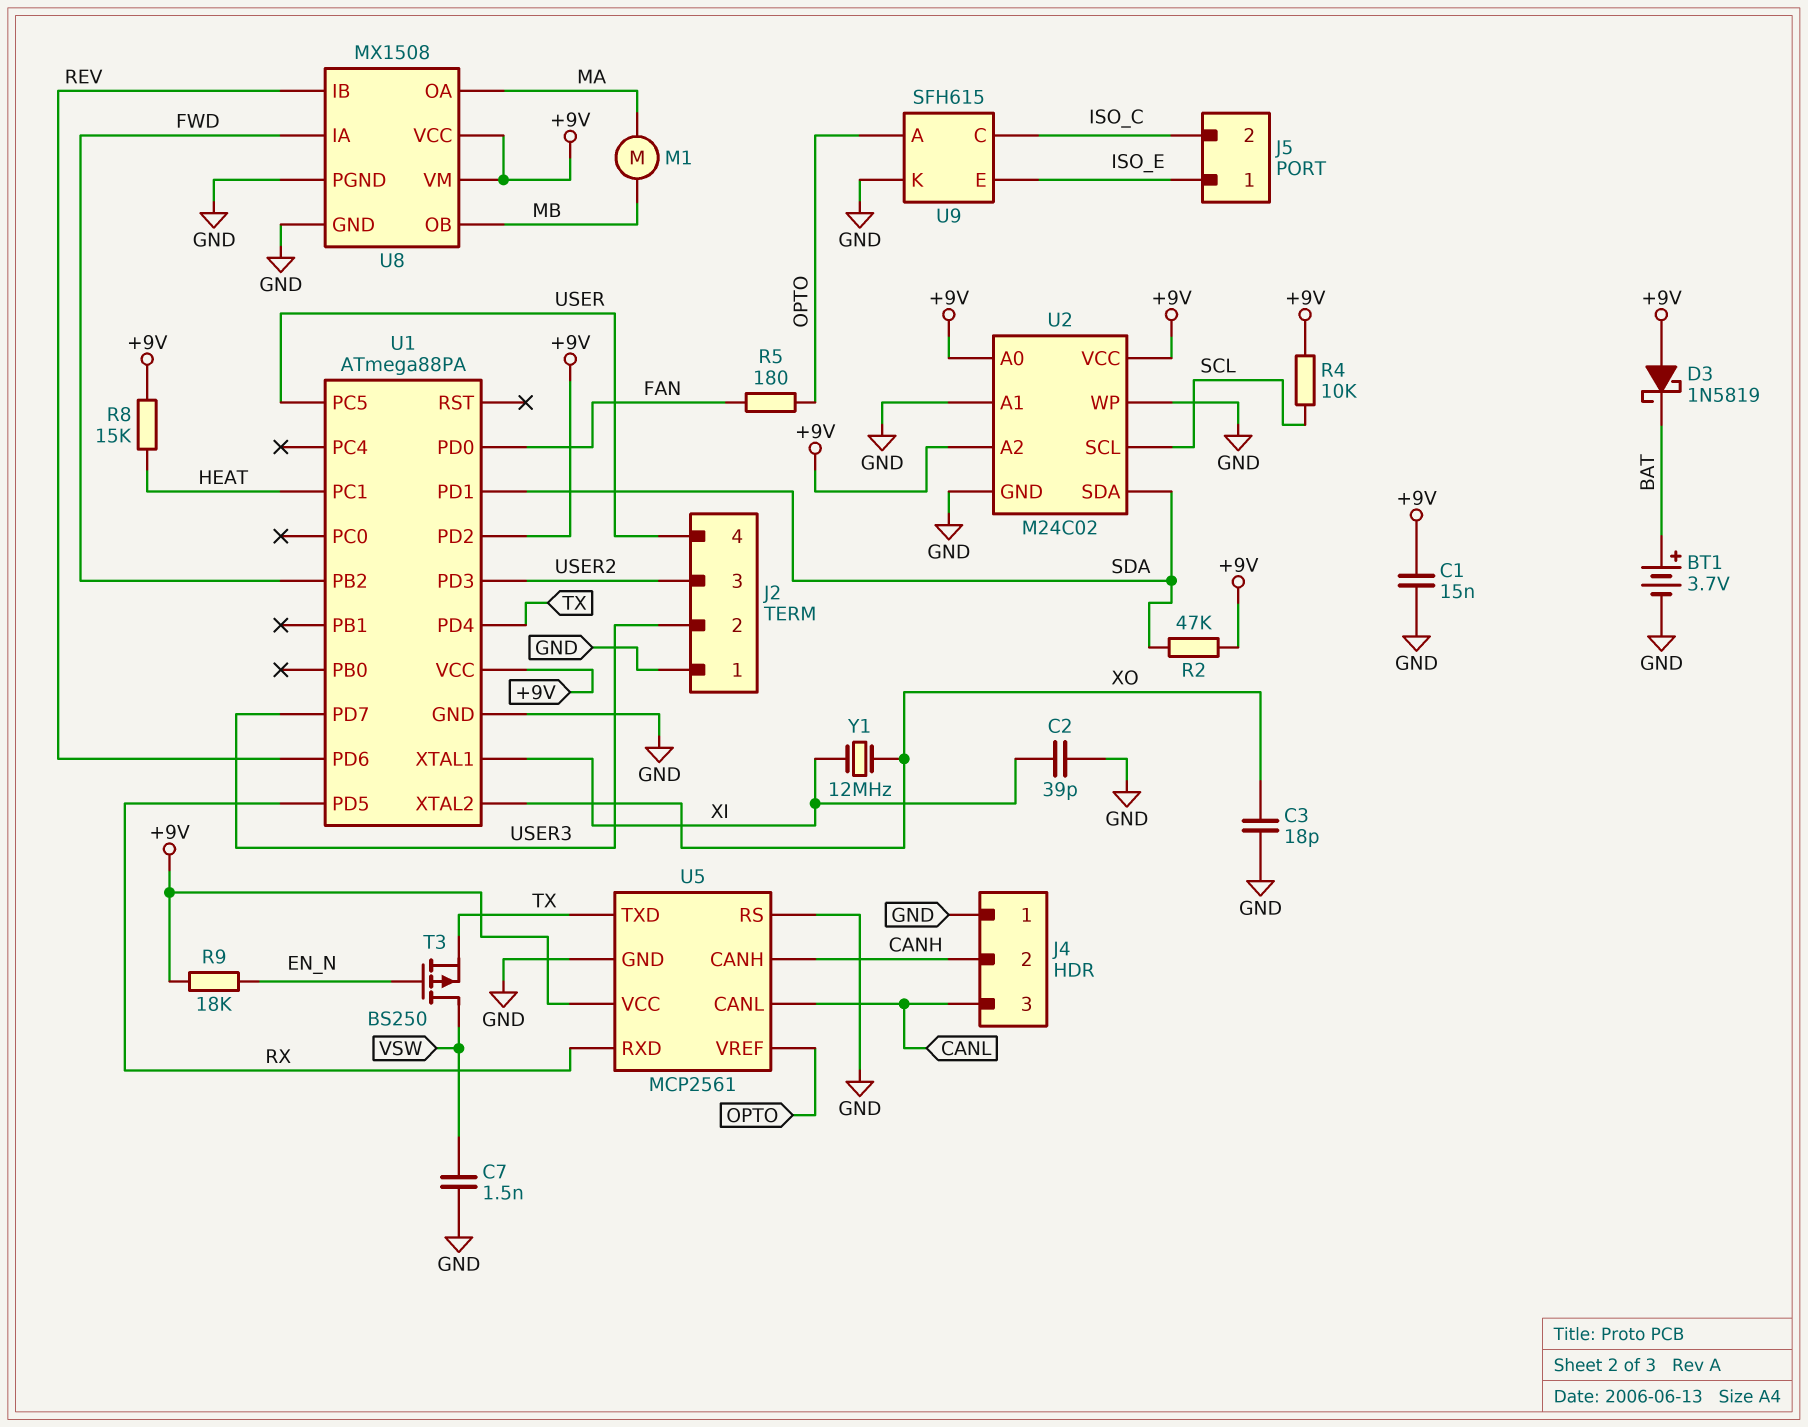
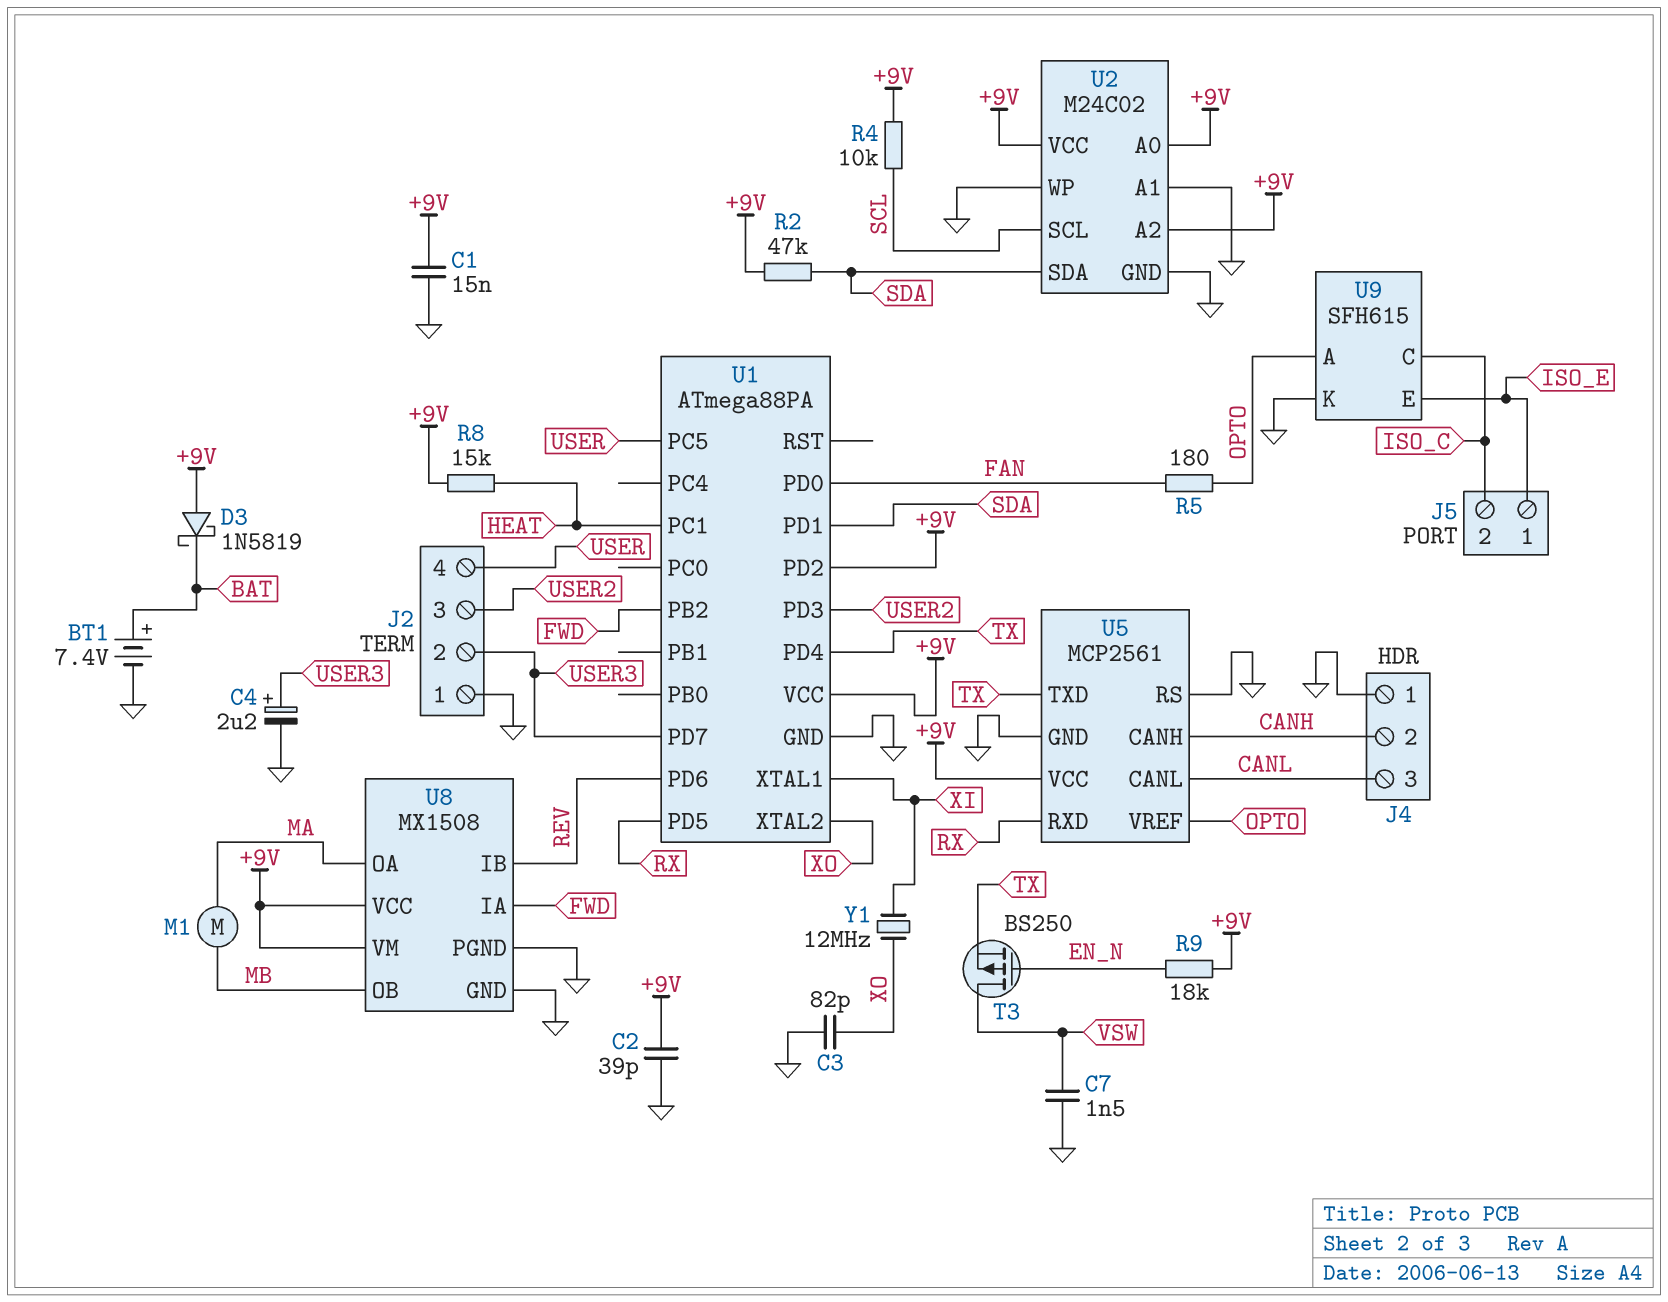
BT1: 3.7V (plus BAT, minus GND) -> 7.4V (plus BAT, minus GND)
C2: 39pF (GND, XI) -> 39pF (+9V, GND)
C3: 18pF (GND, XO) -> 82pF (GND, XO)
C4: none -> 2.2uF (plus USER3, minus GND)

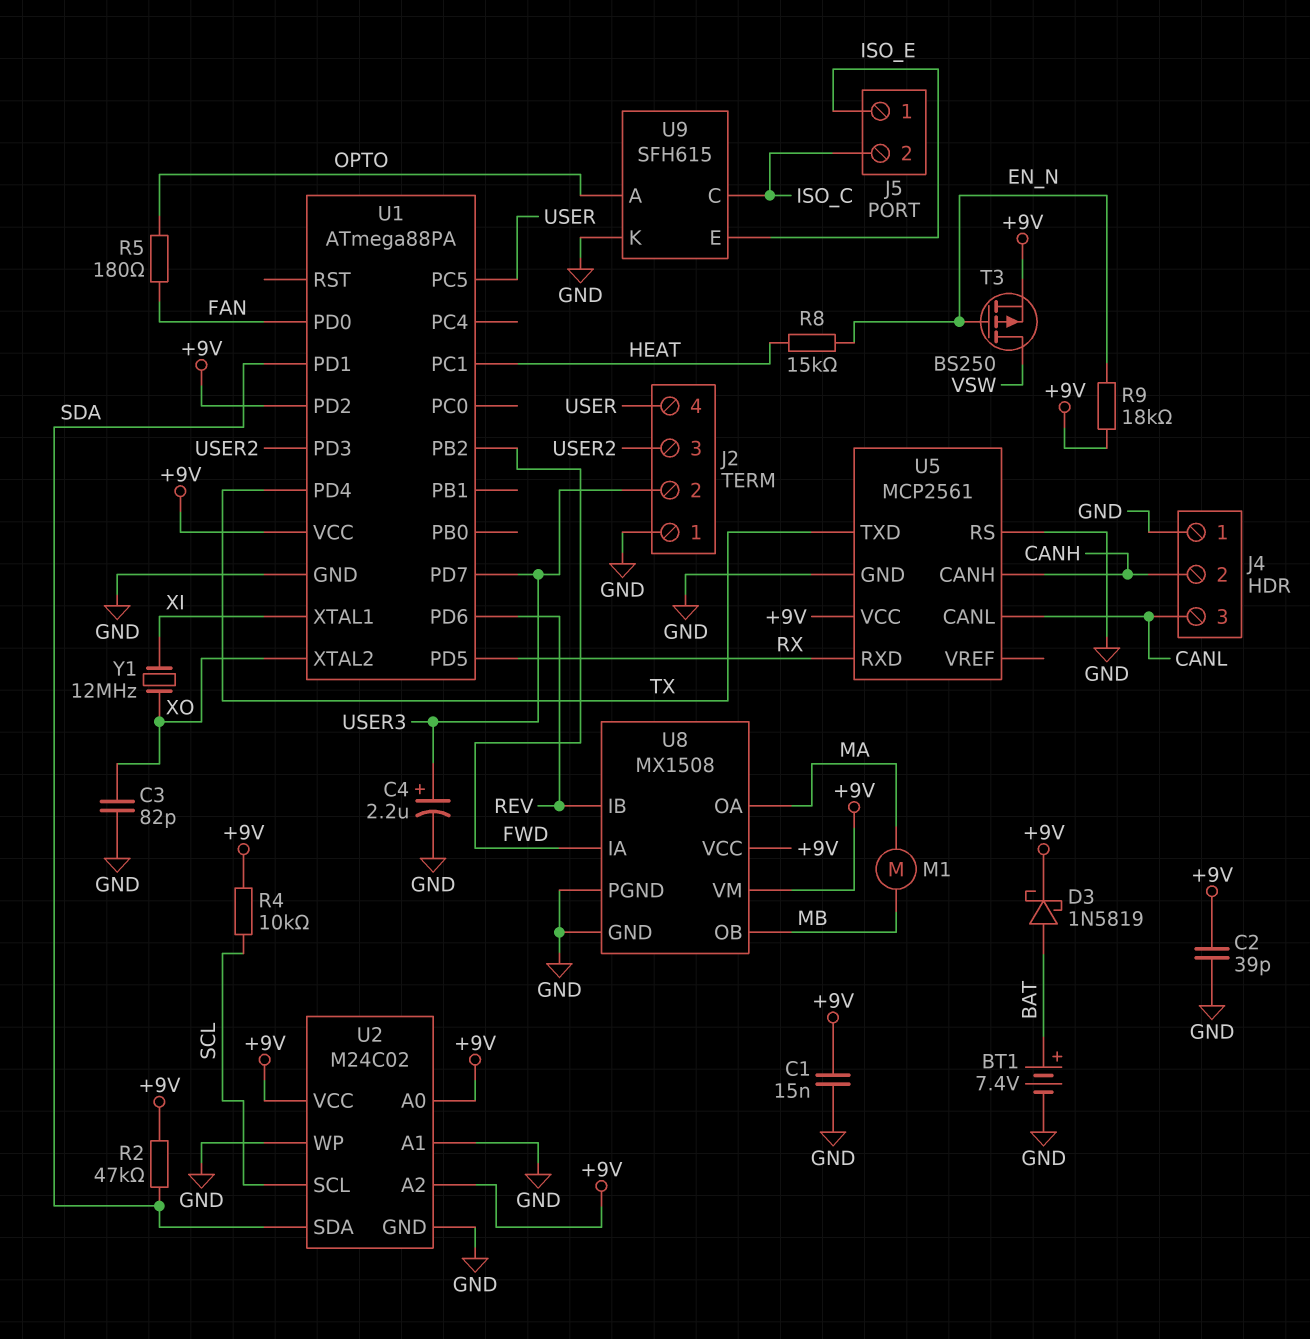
C7: 1.5nF (GND, VSW) -> none
D3: schottky 1N5819 (A +9V, K BAT) -> schottky 1N5819 (A BAT, K +9V)
R8: 15k (+9V, HEAT) -> 15k (EN_N, HEAT)
T3: PMOS BS250 (G EN_N, D VSW, S TX) -> PMOS BS250 (G EN_N, D VSW, S +9V)
U5 pin VREF: OPTO -> none

